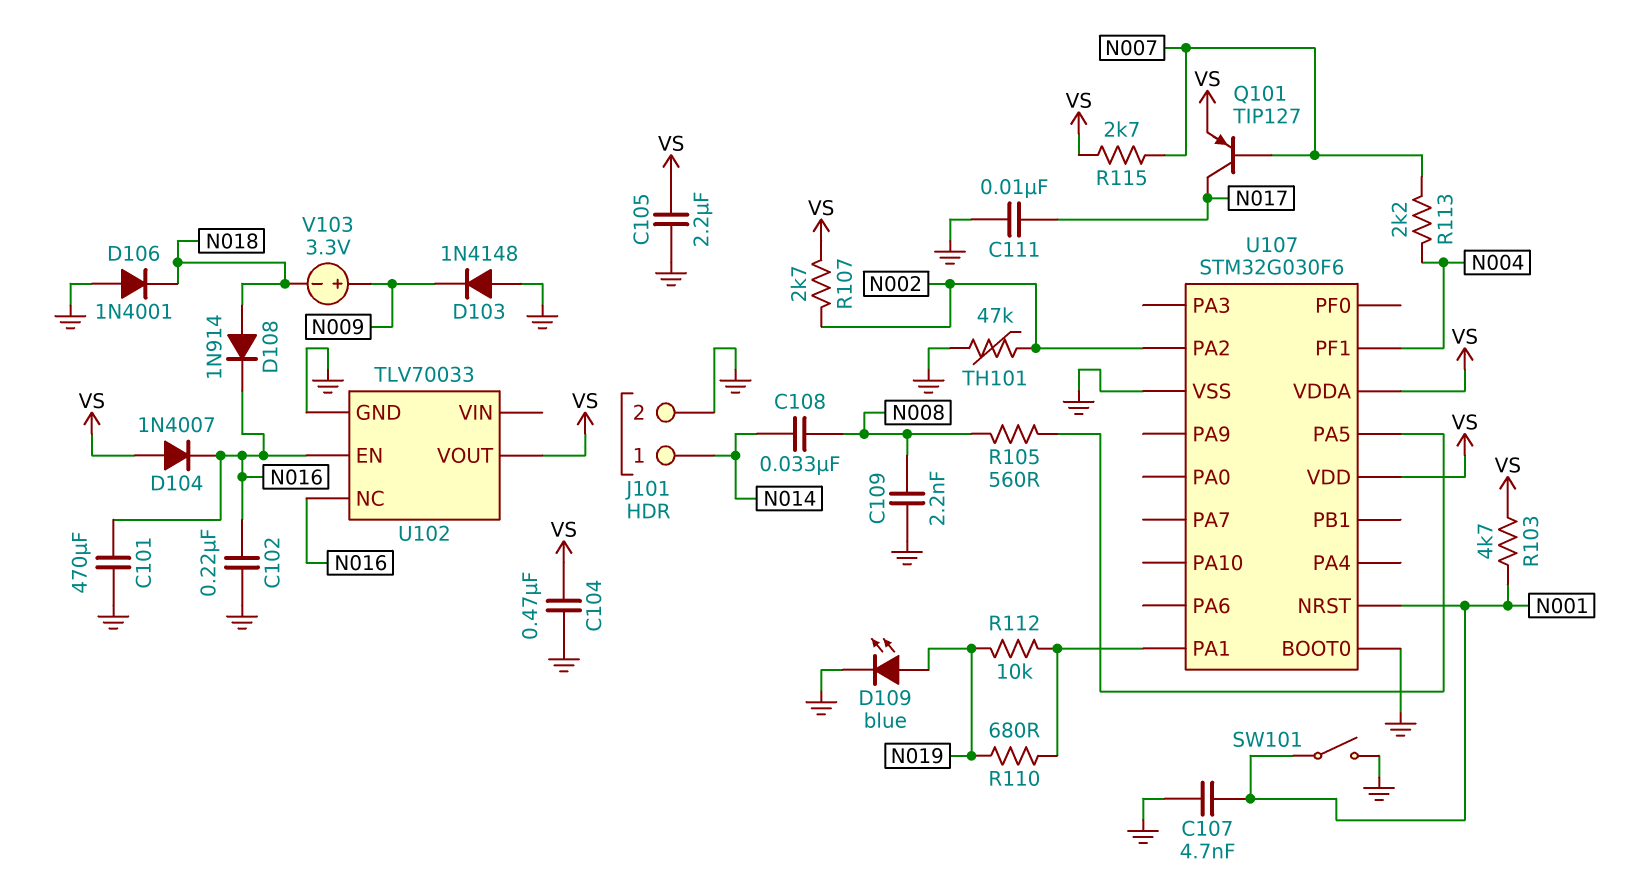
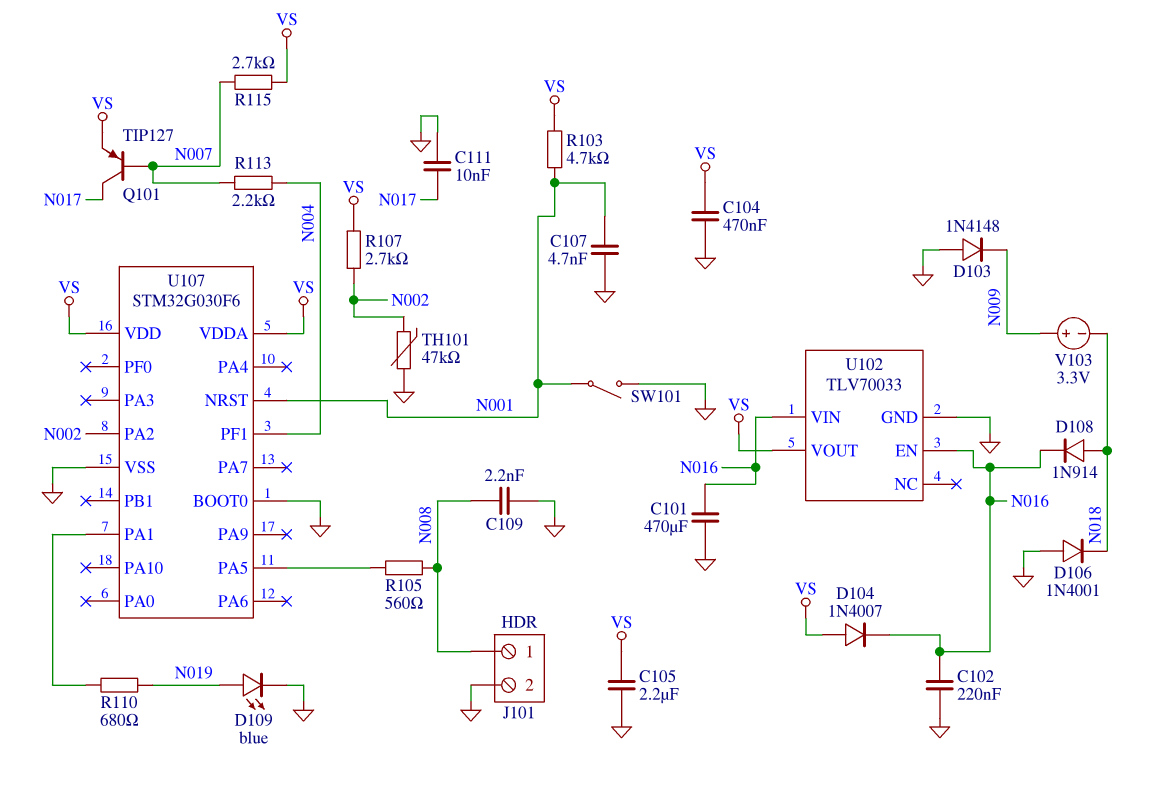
C108: 33nF (N008, N014) -> none
J101 pin 1: N014 -> N008
R112: 10k (N019, U107/PA1) -> none
U102 pin NC: N016 -> none
U102 pin VIN: none -> N016

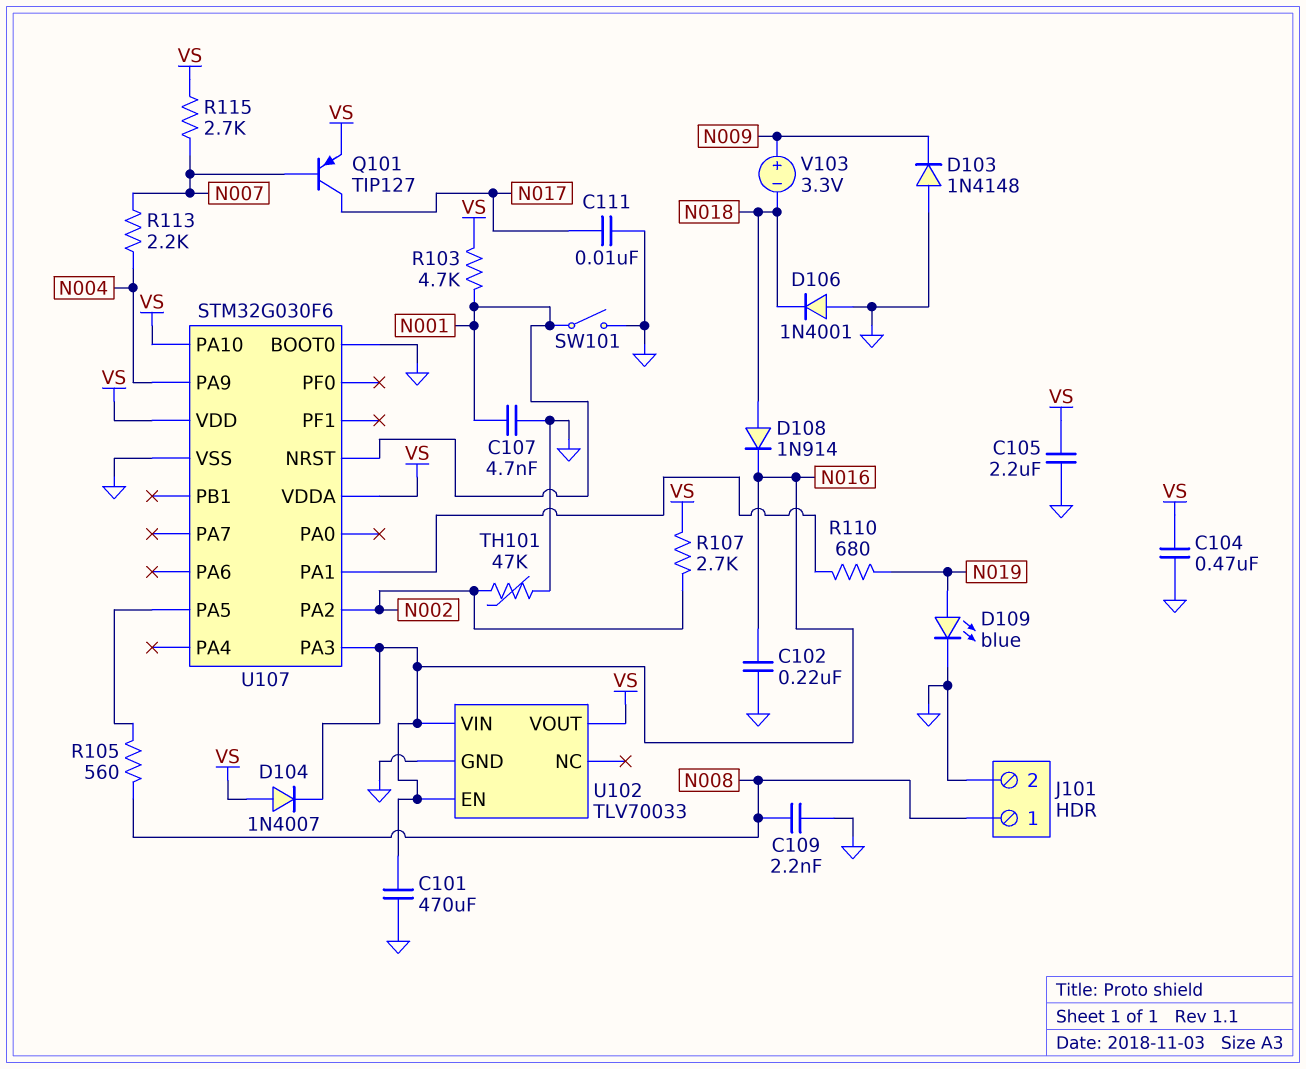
U107 pin PA3: none -> N016
U107 pin PA9: none -> N004
U107 pin PA10: none -> VS
U107 pin PF1: N004 -> none

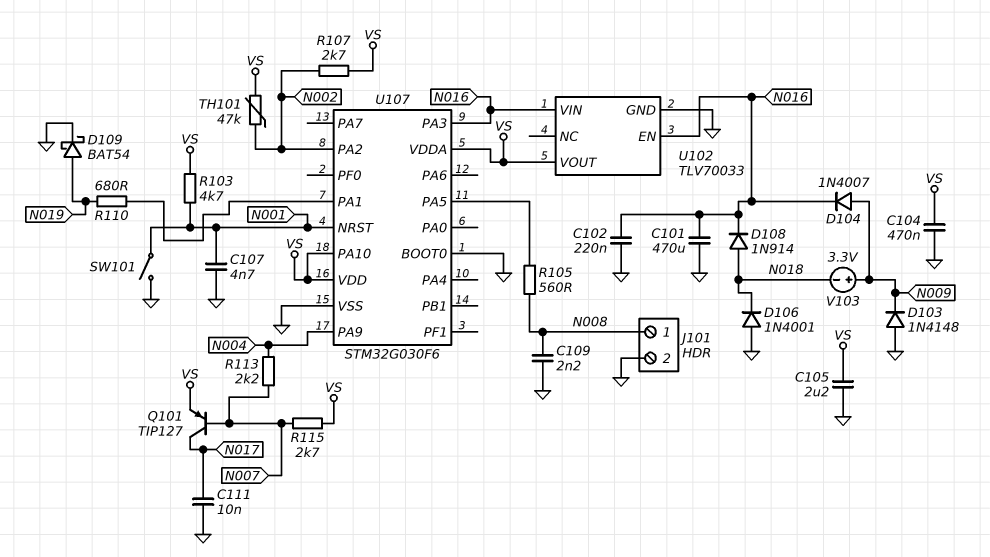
D104: diode 1N4007 (A VS, K N016) -> diode 1N4007 (A N009, K N016)
D109: LED blue (A N019, K GND) -> schottky BAT54 (A N019, K GND)
TH101: 47k (GND, N002) -> 47k (N002, VS)

